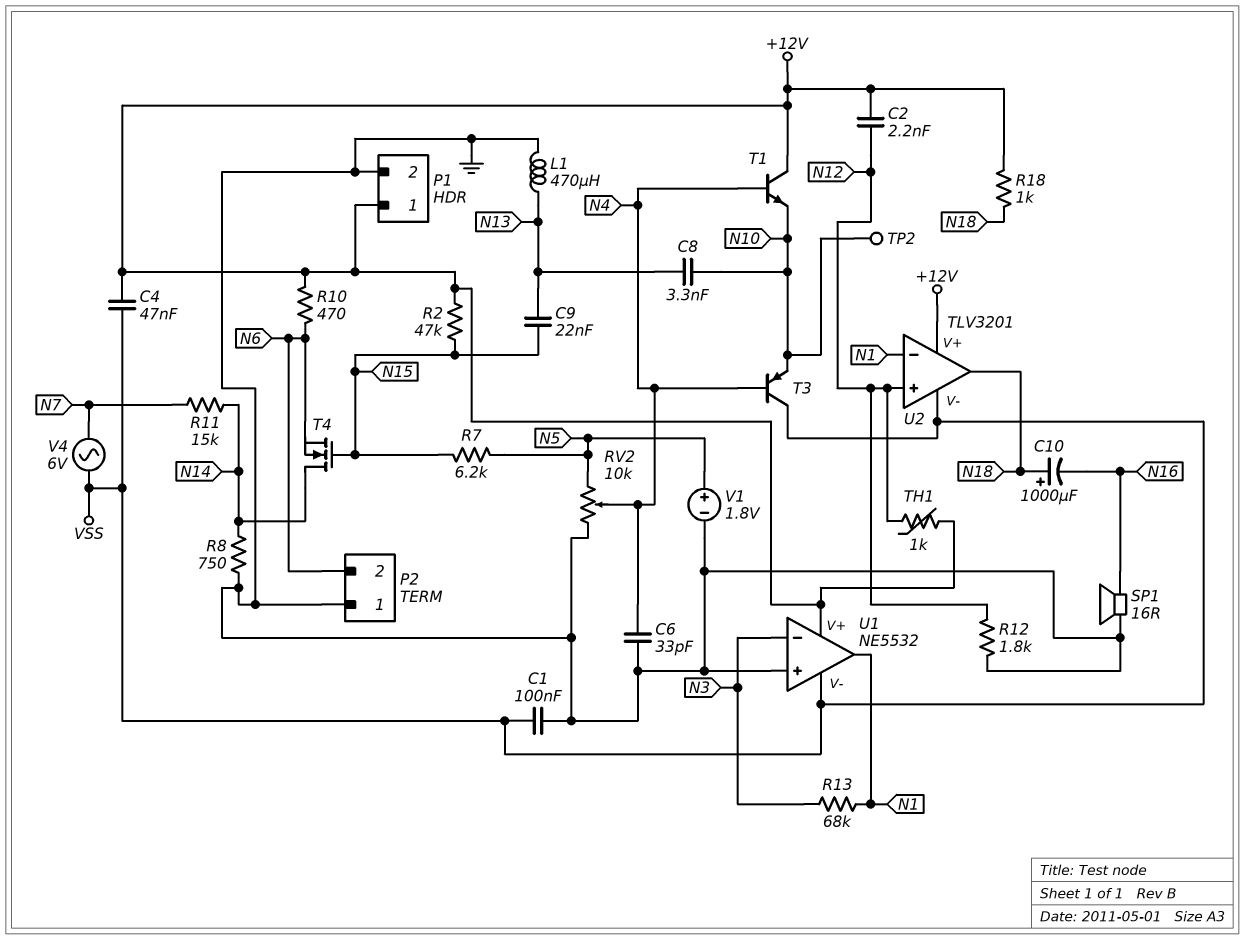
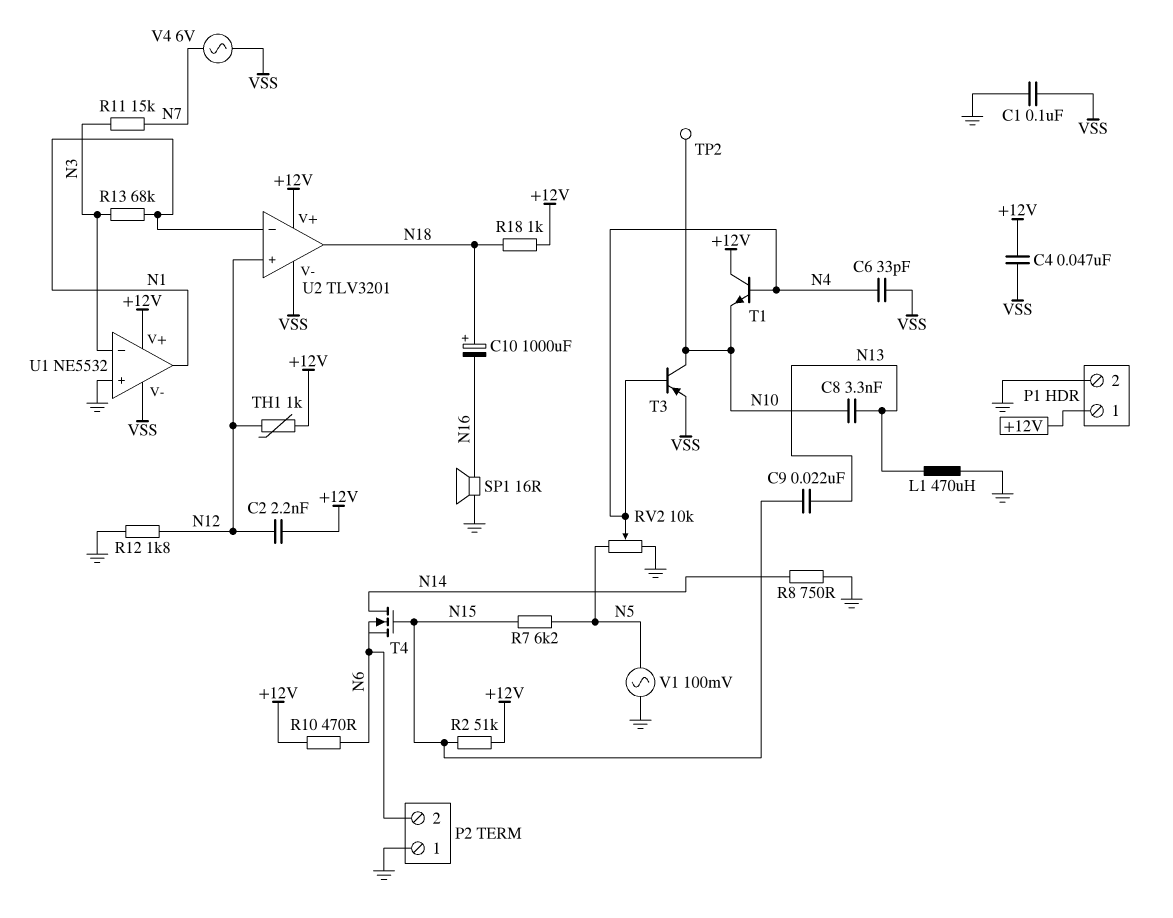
C6: 33pF (GND, N4) -> 33pF (N4, VSS)
R2: 47k (+12V, N15) -> 51k (+12V, N15)
R11: 15k (N7, N14) -> 15k (N3, N7)
T3: PNP (B N4, C VSS, E N10) -> PNP (B N4, C N10, E VSS)
V1: 1.8V (plus N5, minus GND) -> AC 100mV (GND, N5)

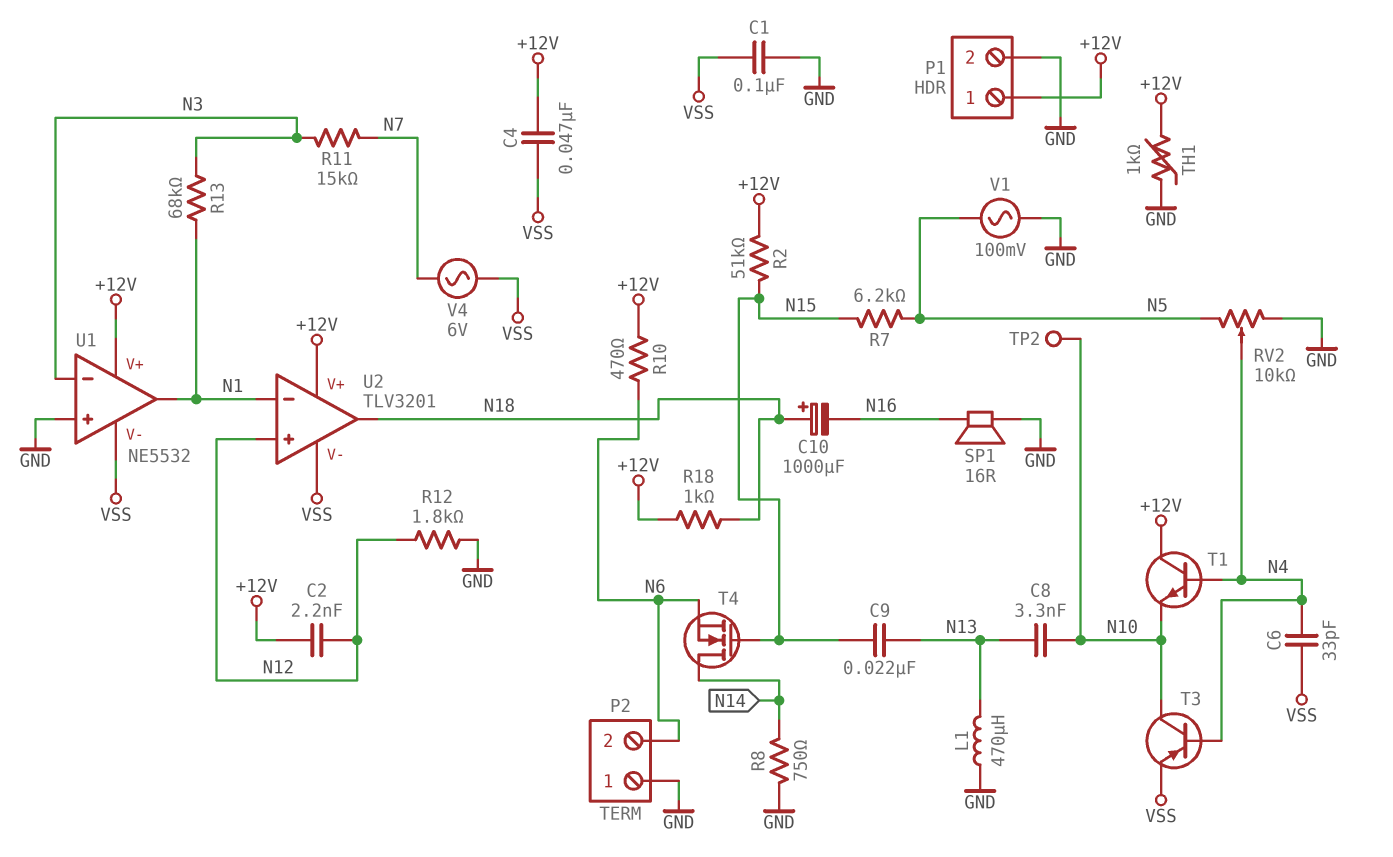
TH1: 1k (+12V, N12) -> 1k (+12V, GND)

